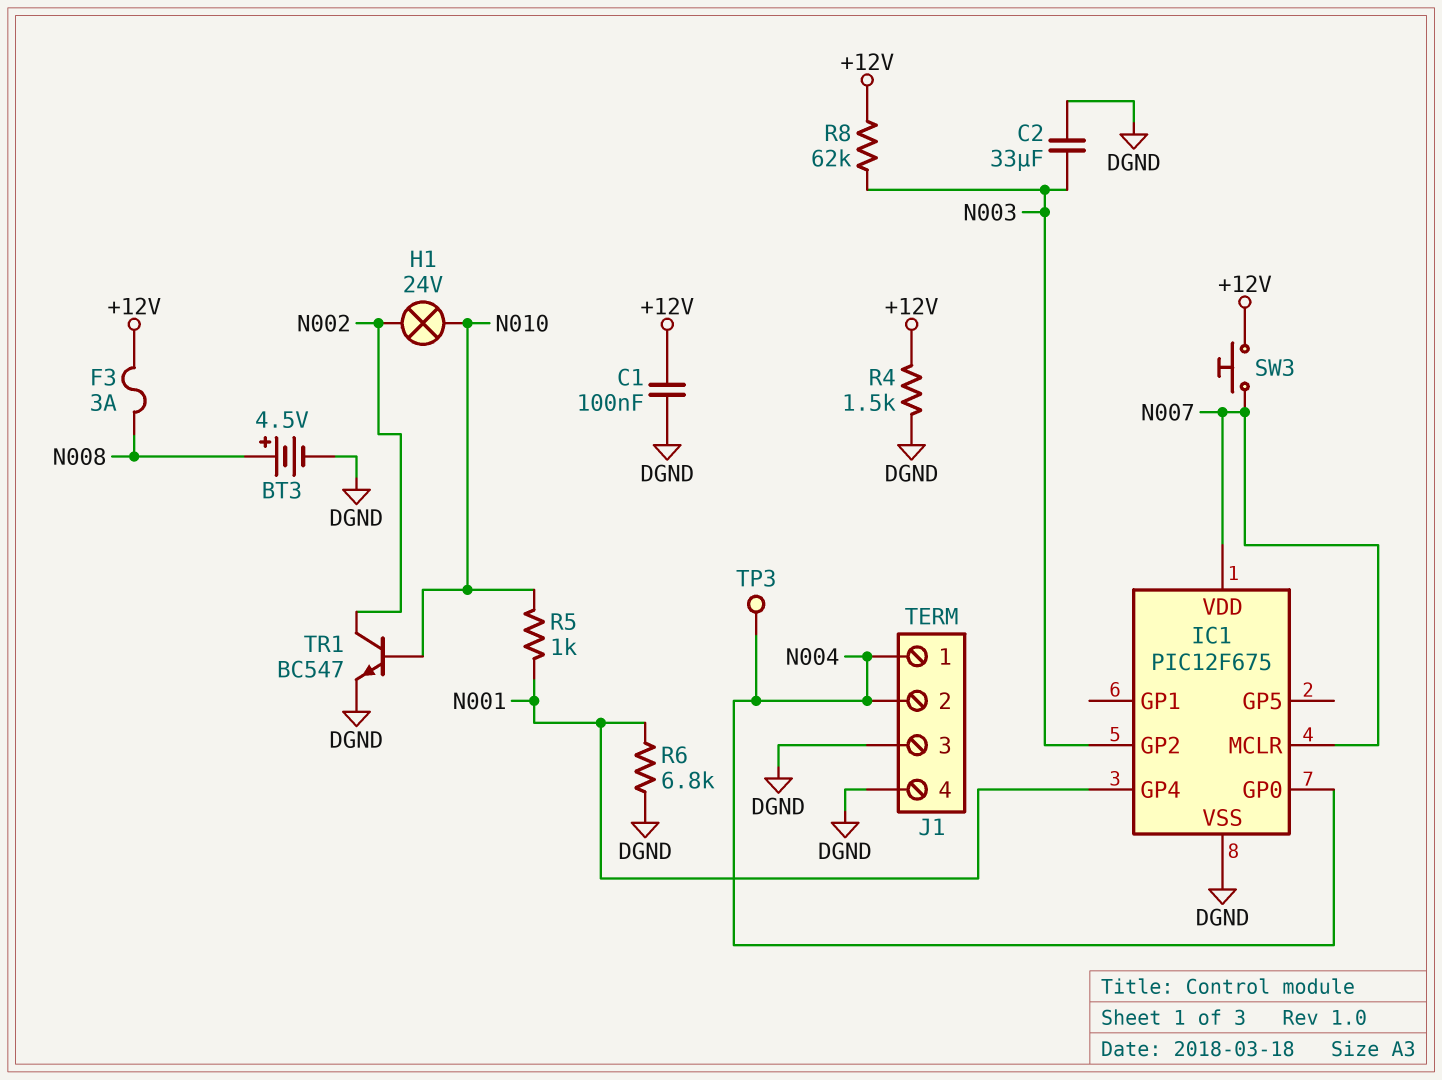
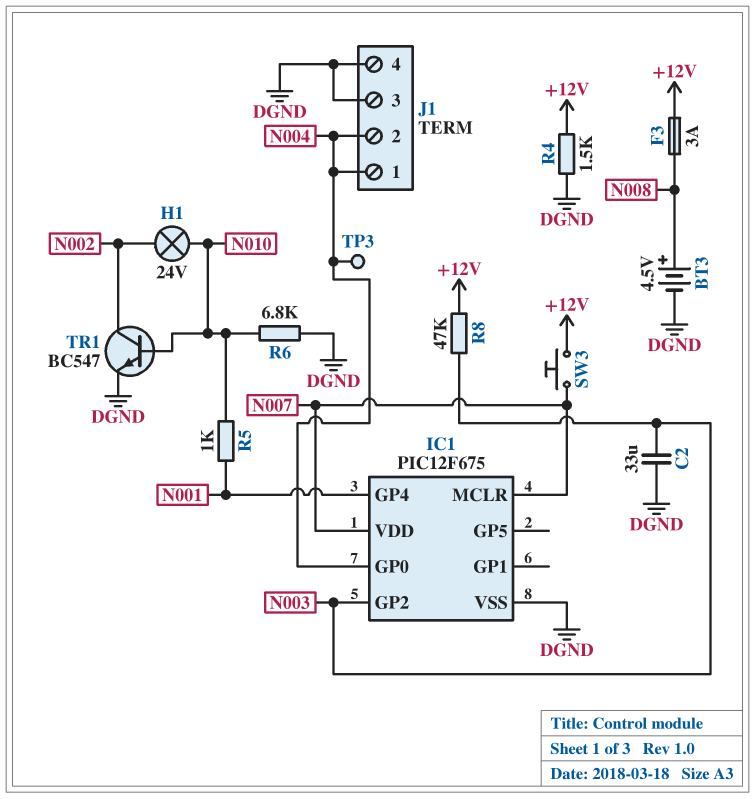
C1: 100nF (+12V, DGND) -> none
R6: 6.8k (DGND, N001) -> 6.8k (DGND, N010)
R8: 62k (+12V, N003) -> 47k (+12V, N003)

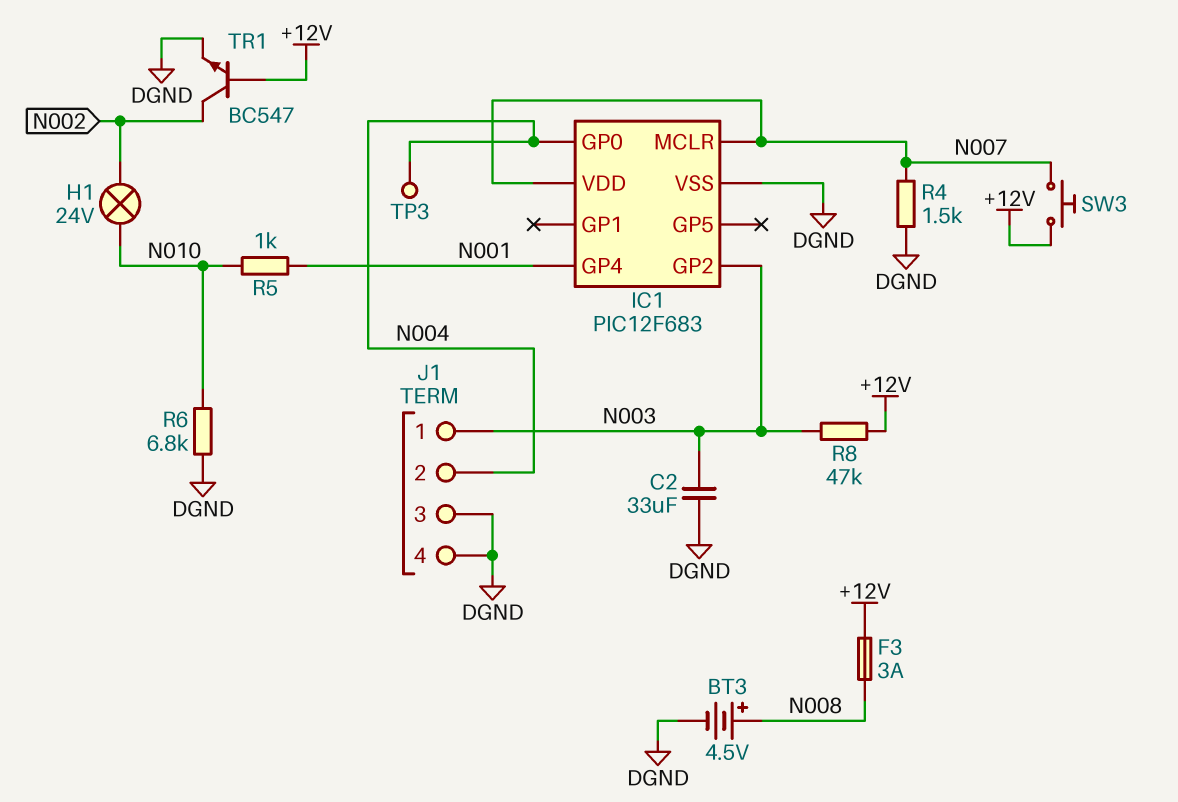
IC1: PIC12F675 -> PIC12F683
J1 pin 1: N004 -> N003
R4: 1.5k (+12V, DGND) -> 1.5k (DGND, N007)
TR1: NPN BC547 (B N010, C N002, E DGND) -> NPN BC547 (B +12V, C N002, E DGND)

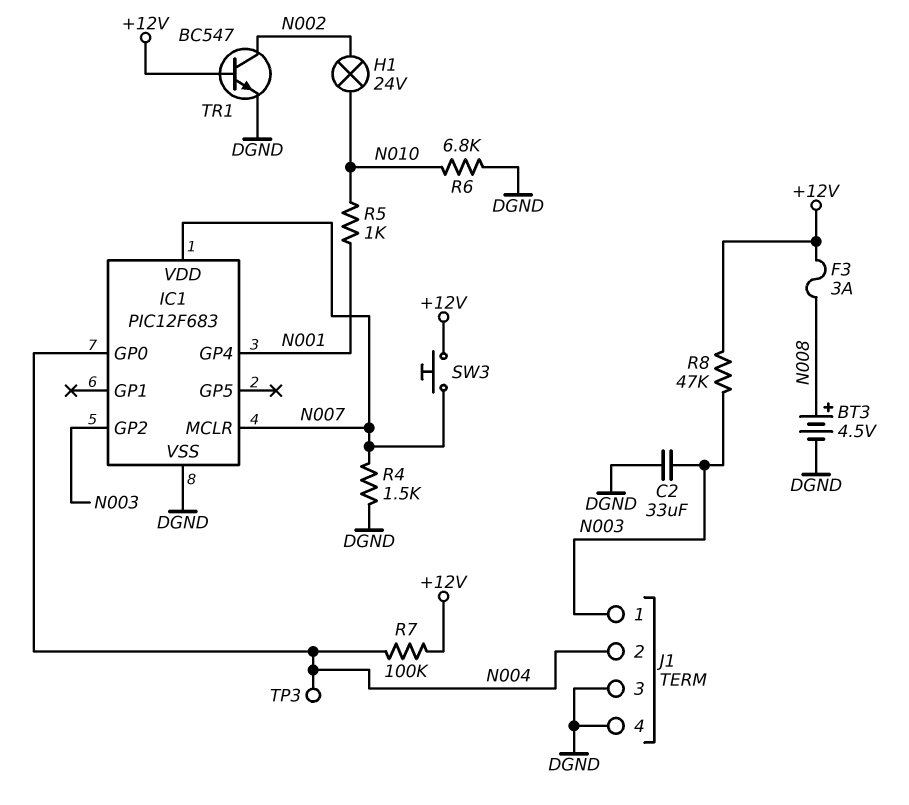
R7: none -> 100k (+12V, N004)

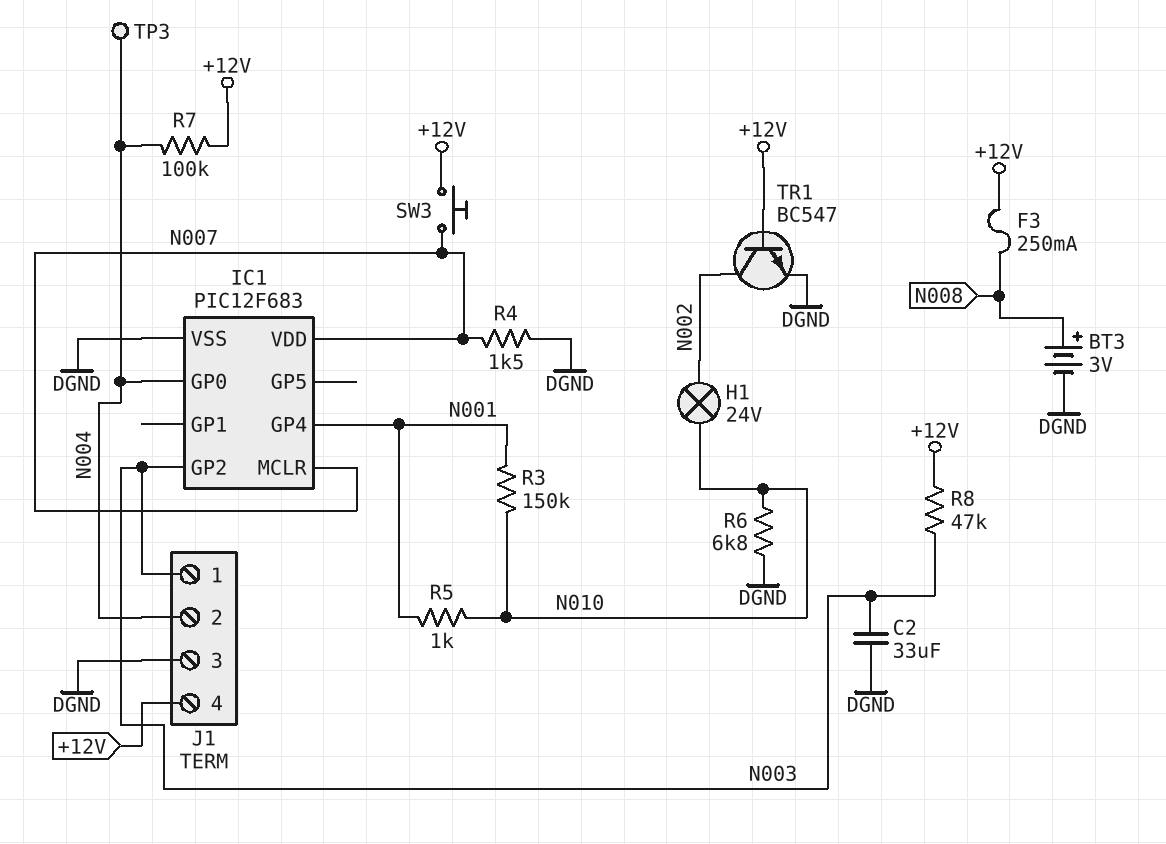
BT3: 4.5V (plus N008, minus DGND) -> 3V (plus N008, minus DGND)
F3: 3A (+12V, N008) -> 250mA (+12V, N008)
J1 pin 4: DGND -> +12V
R3: none -> 150k (N001, N010)

